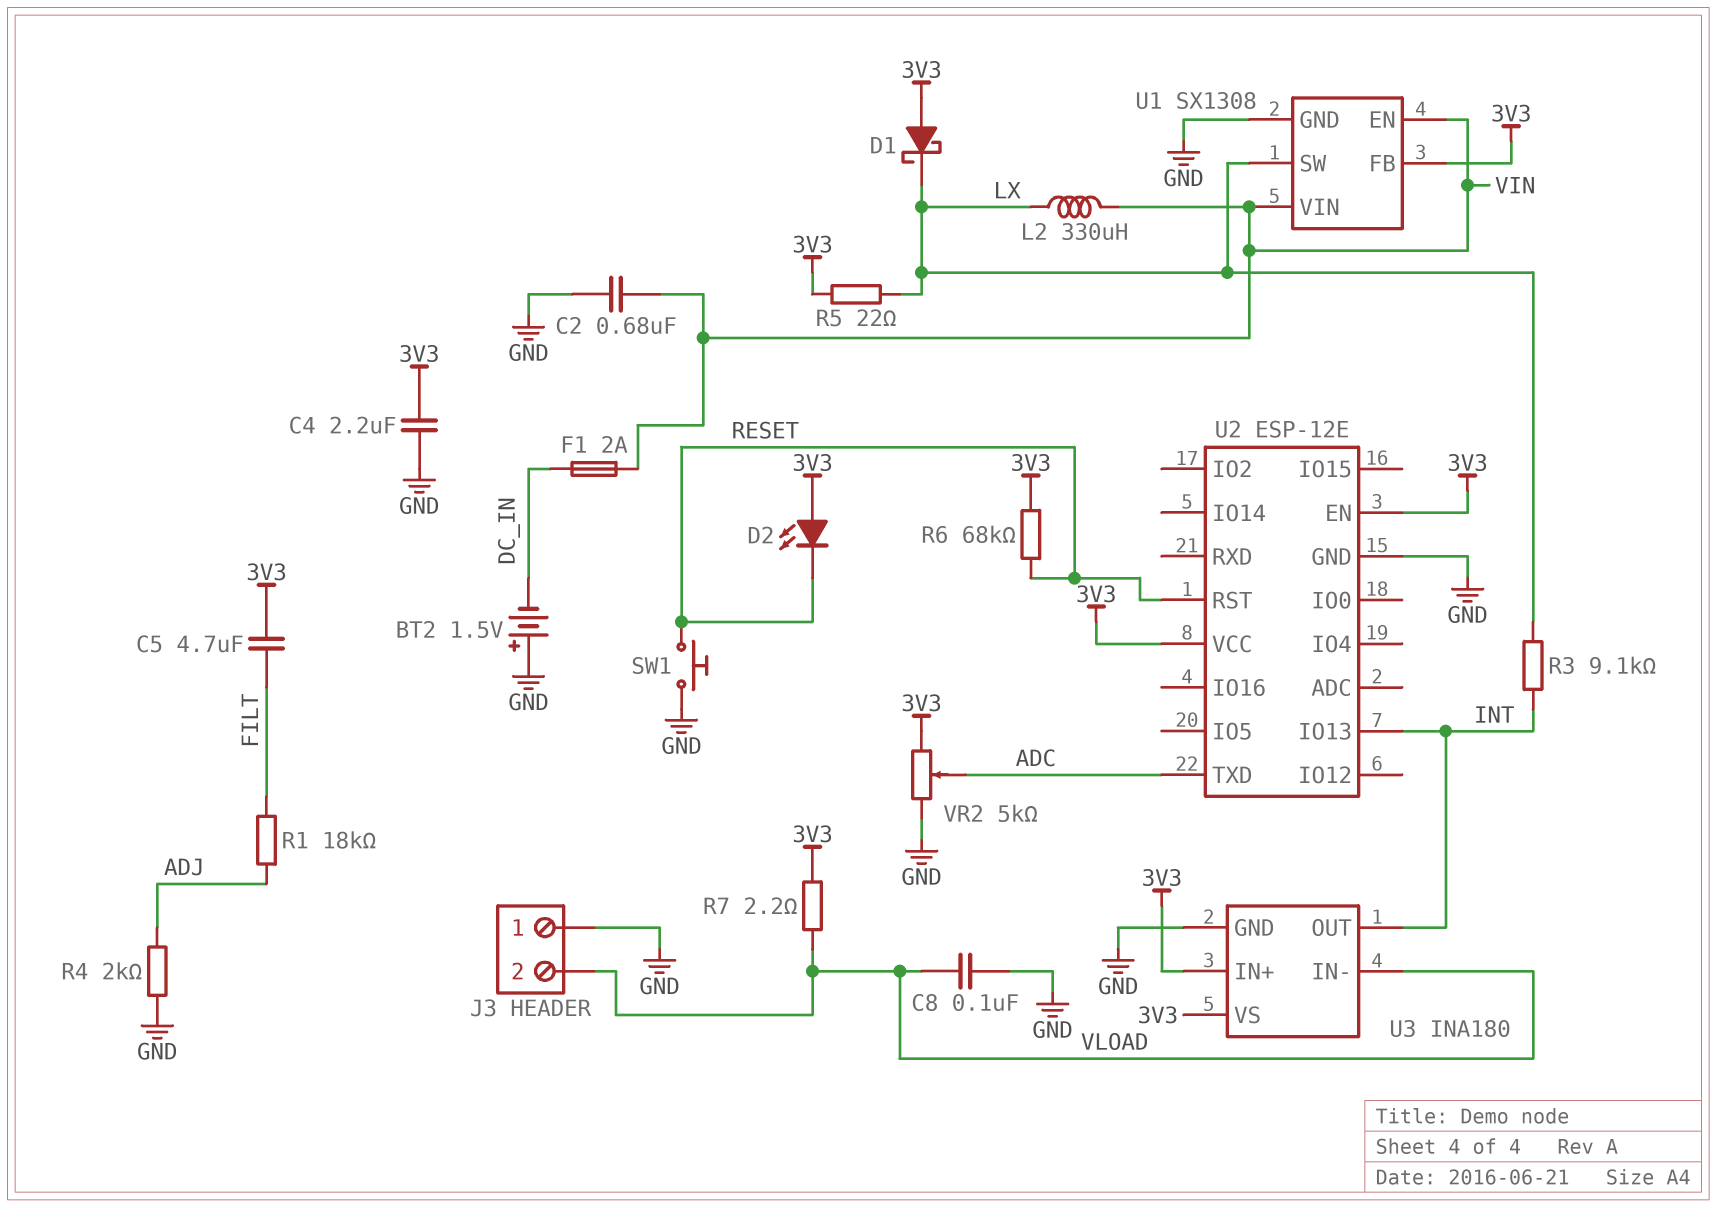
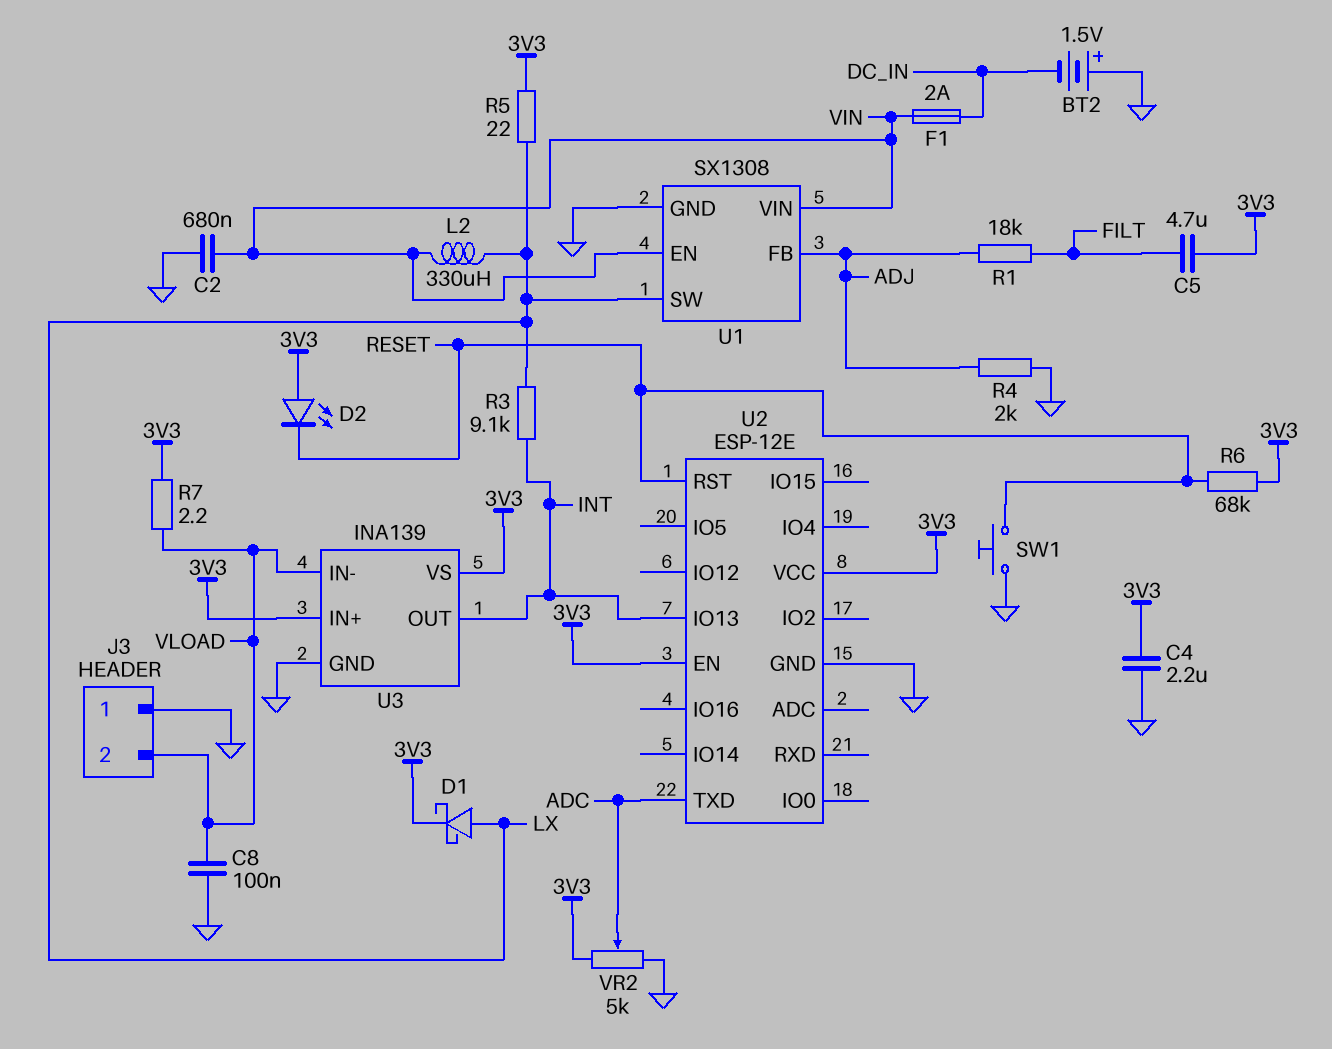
D1: schottky (A 3V3, K LX) -> schottky (A LX, K 3V3)
U1 pin FB: 3V3 -> ADJ
U3: INA180 -> INA139

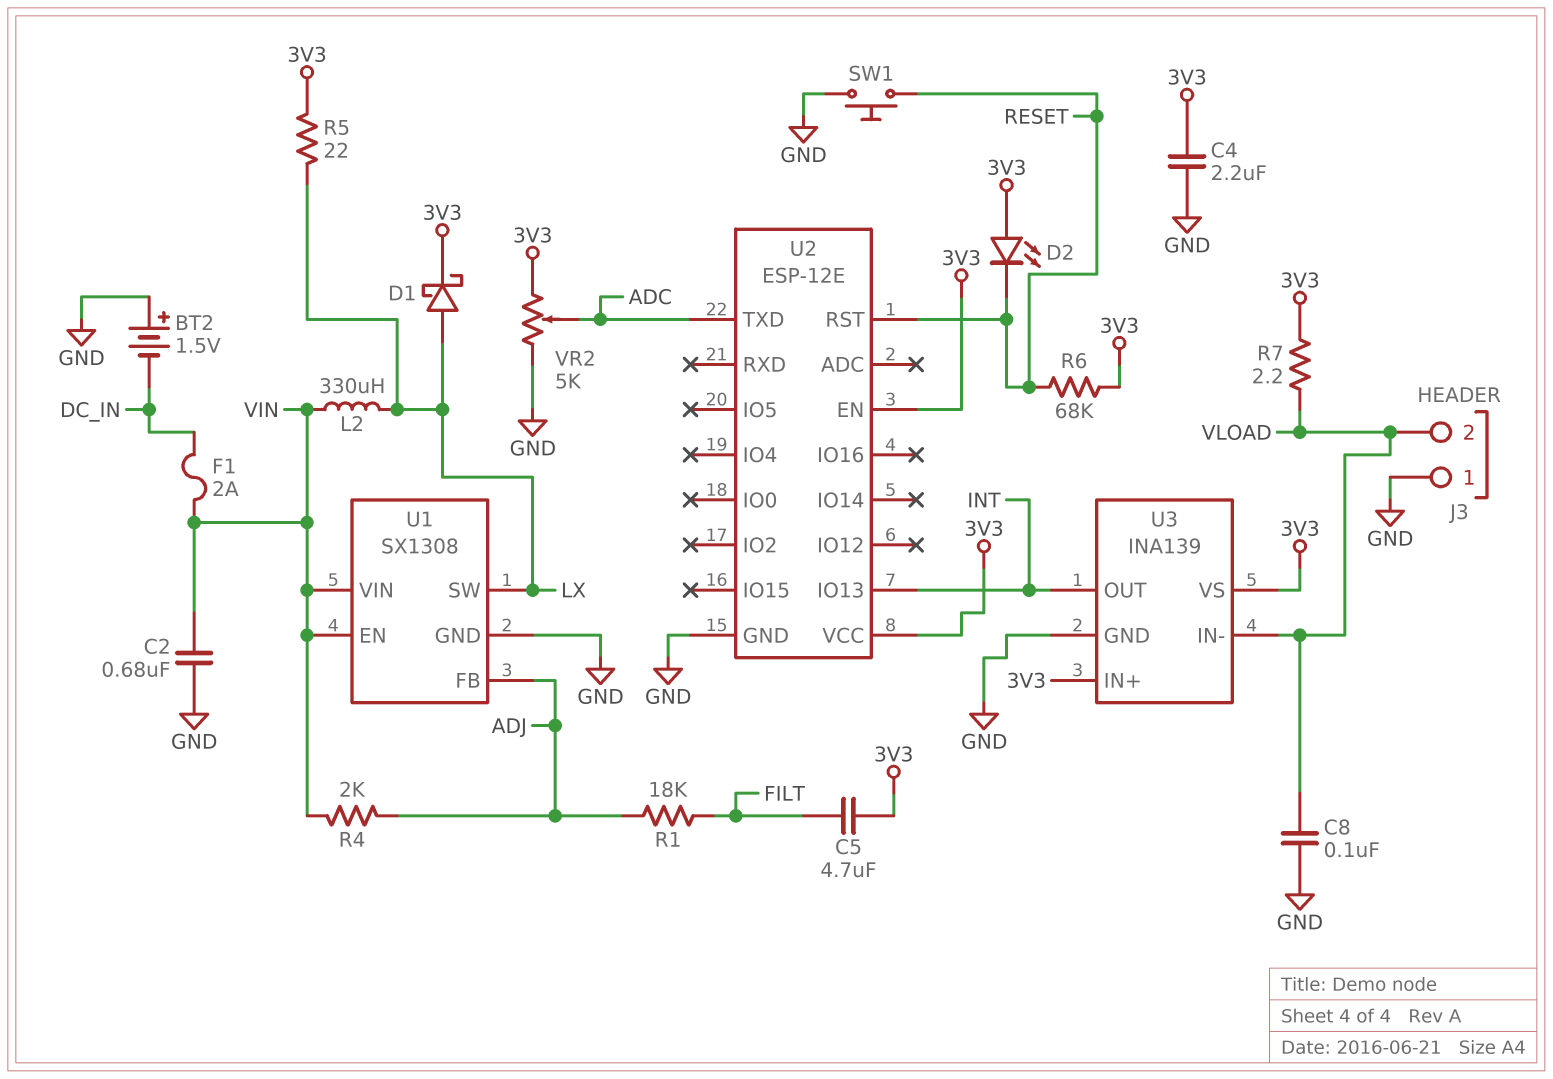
R3: 9.1k (INT, LX) -> none
R4: 2k (ADJ, GND) -> 2k (ADJ, VIN)

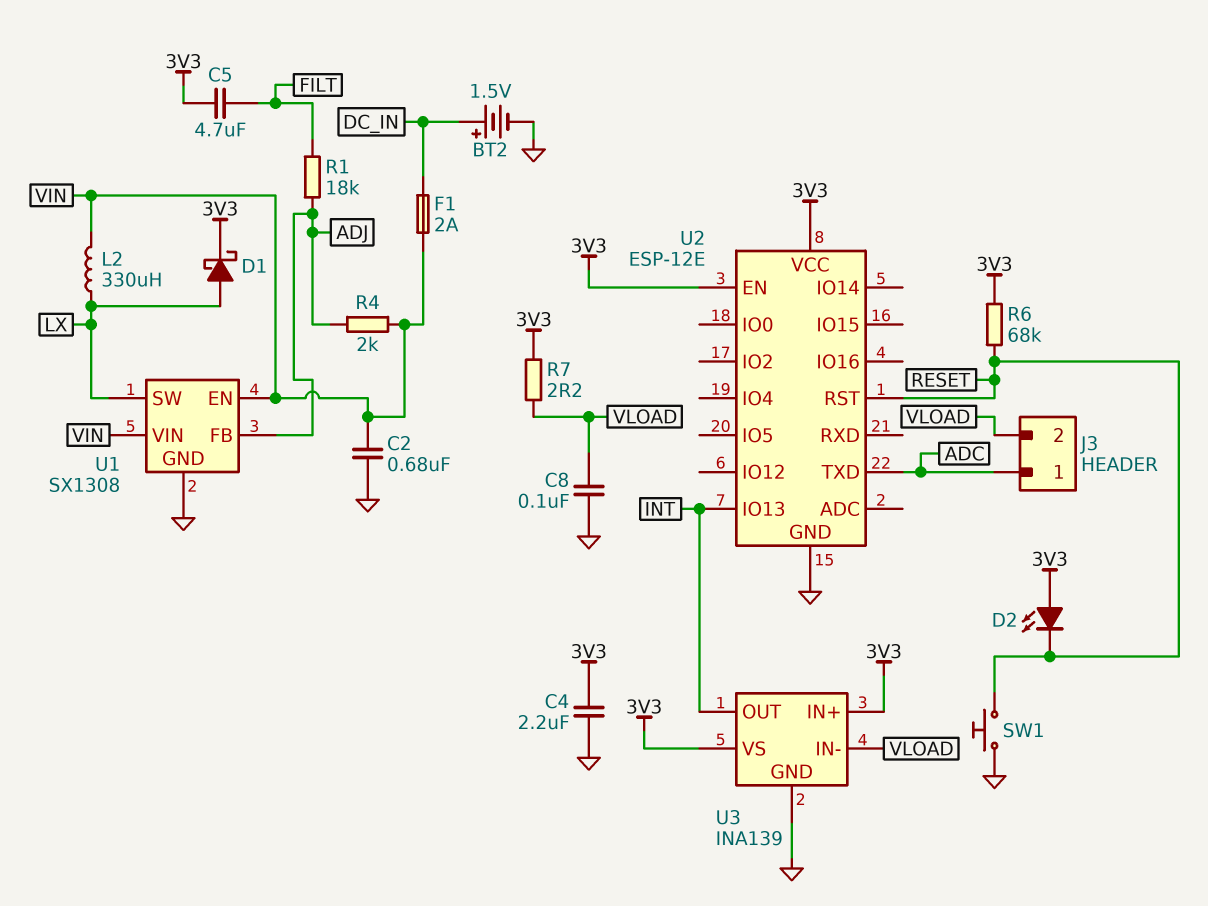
BT2: 1.5V (plus GND, minus DC_IN) -> 1.5V (plus DC_IN, minus GND)
J3 pin 1: GND -> ADC
R5: 22 (3V3, LX) -> none
VR2: 5k (3V3, GND, wiper ADC) -> none

